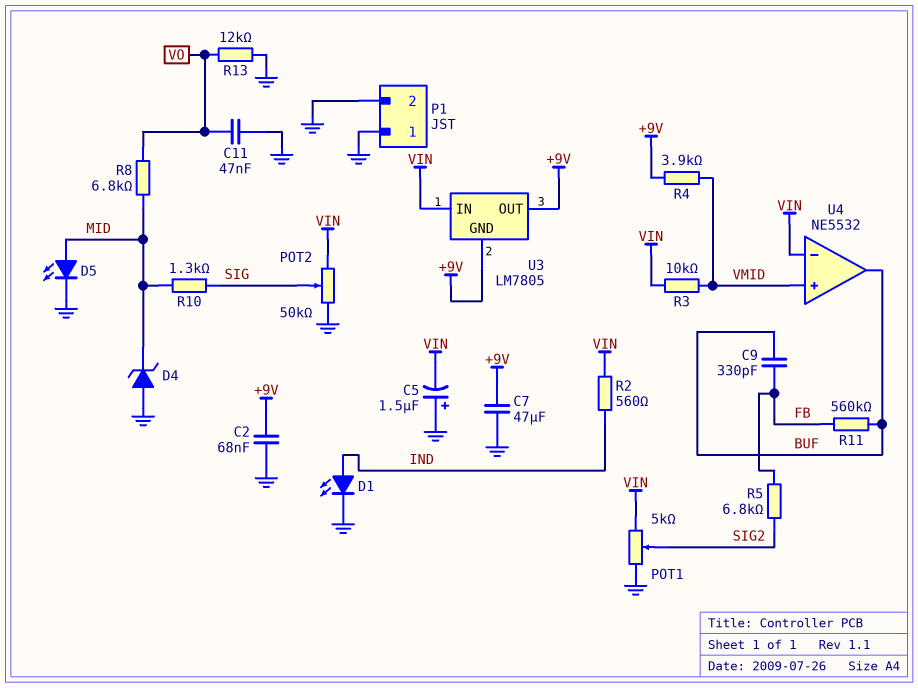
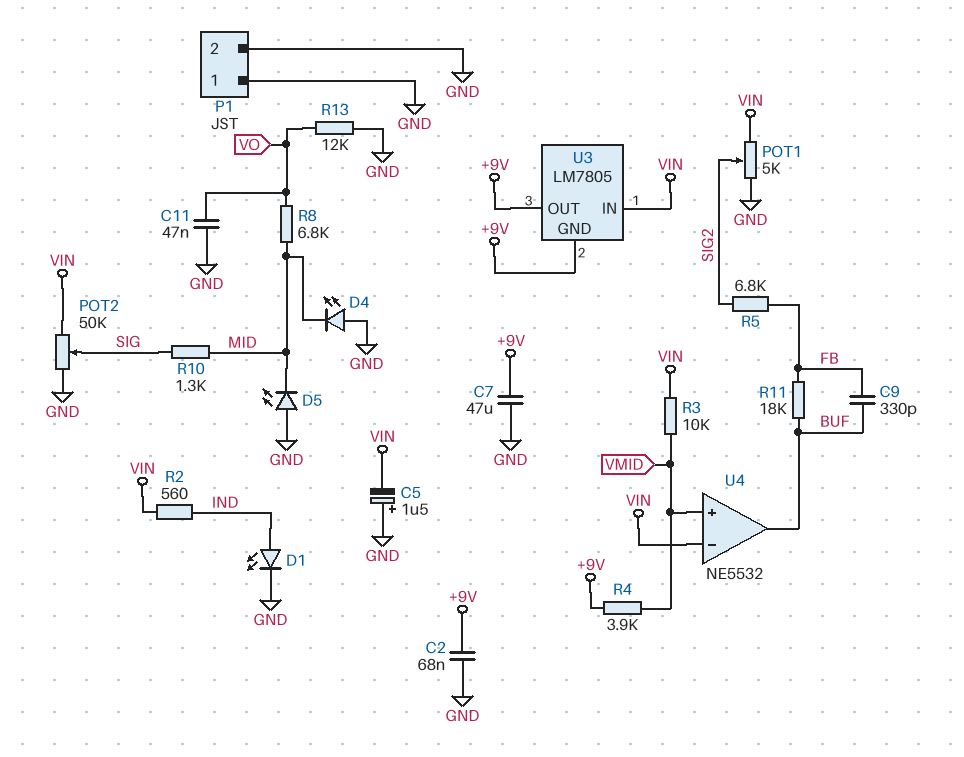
D4: zener (A GND, K MID) -> LED (A GND, K MID)
D5: LED (A MID, K GND) -> LED (A GND, K MID)
R11: 560k (BUF, FB) -> 18k (BUF, FB)

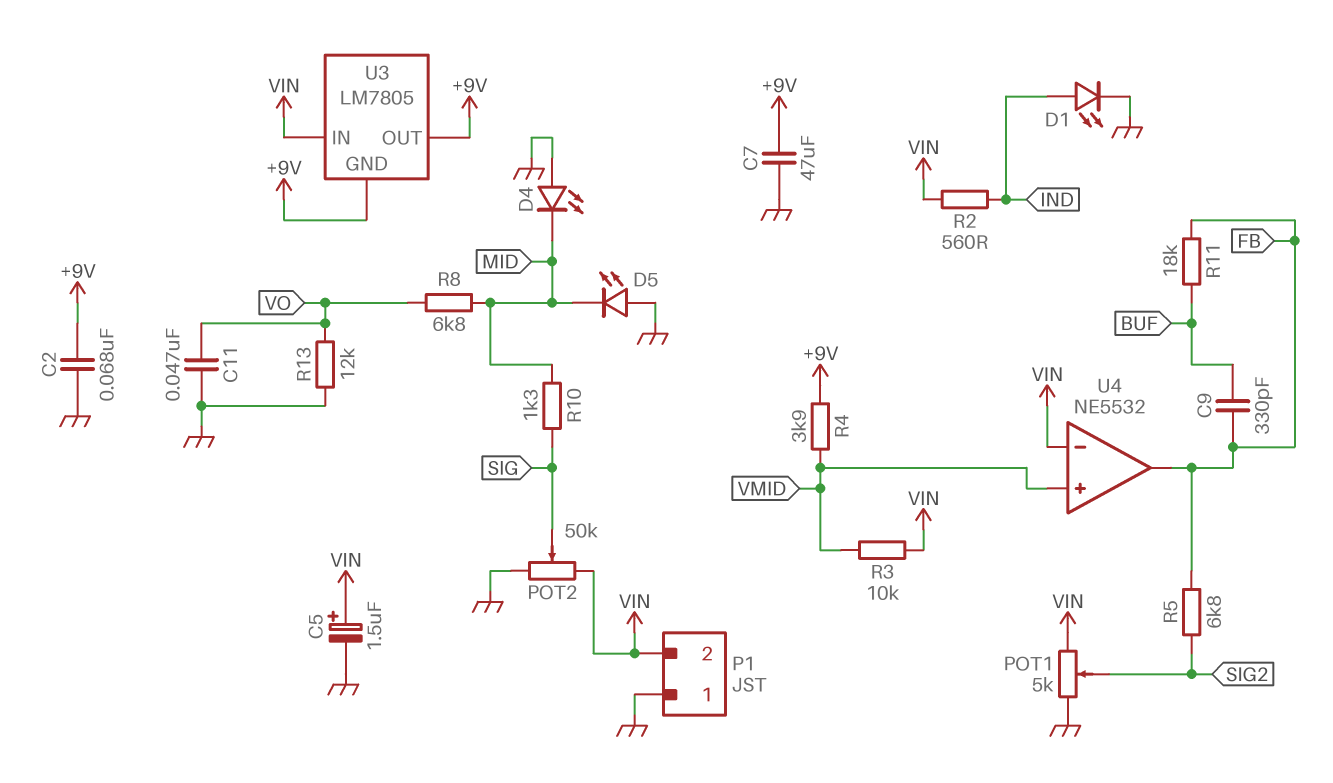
C5: 1.5uF (plus GND, minus VIN) -> 1.5uF (plus VIN, minus GND)
P1 pin 2: GND -> VIN
U4 pin out: BUF -> FB

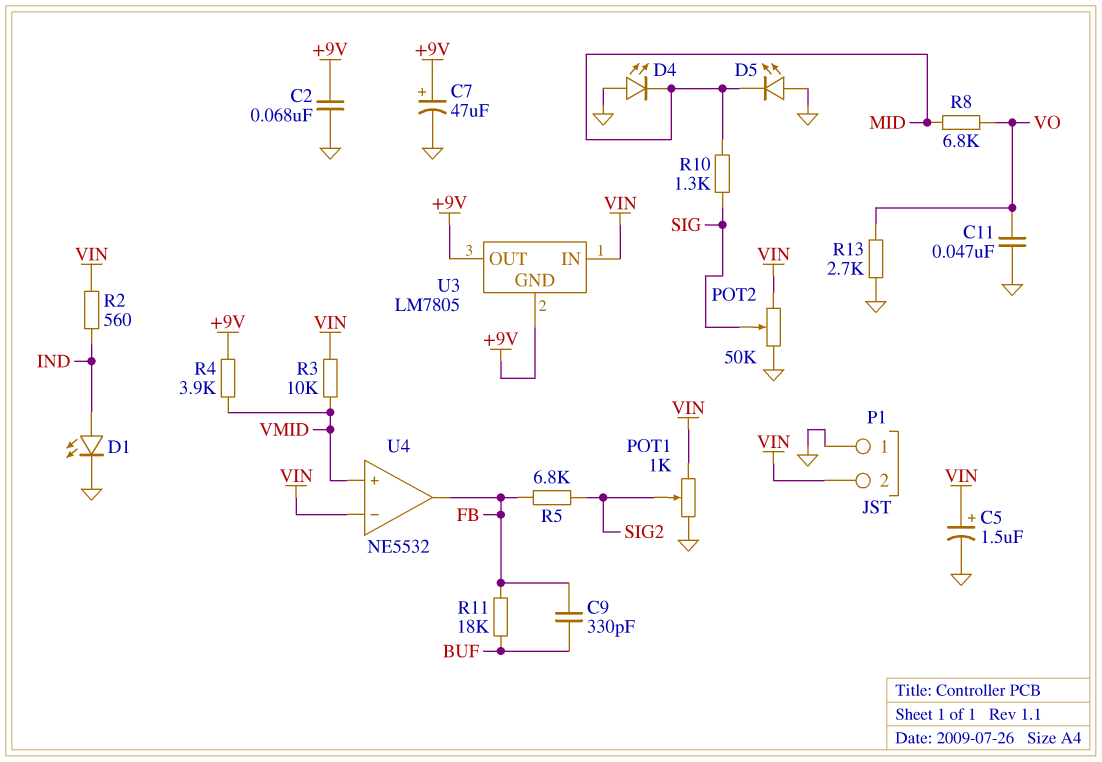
C7: 47uF (+9V, GND) -> 47uF (plus +9V, minus GND)
POT1: 5k (GND, VIN, wiper SIG2) -> 1k (GND, VIN, wiper SIG2)
R13: 12k (GND, VO) -> 2.7k (GND, VO)

